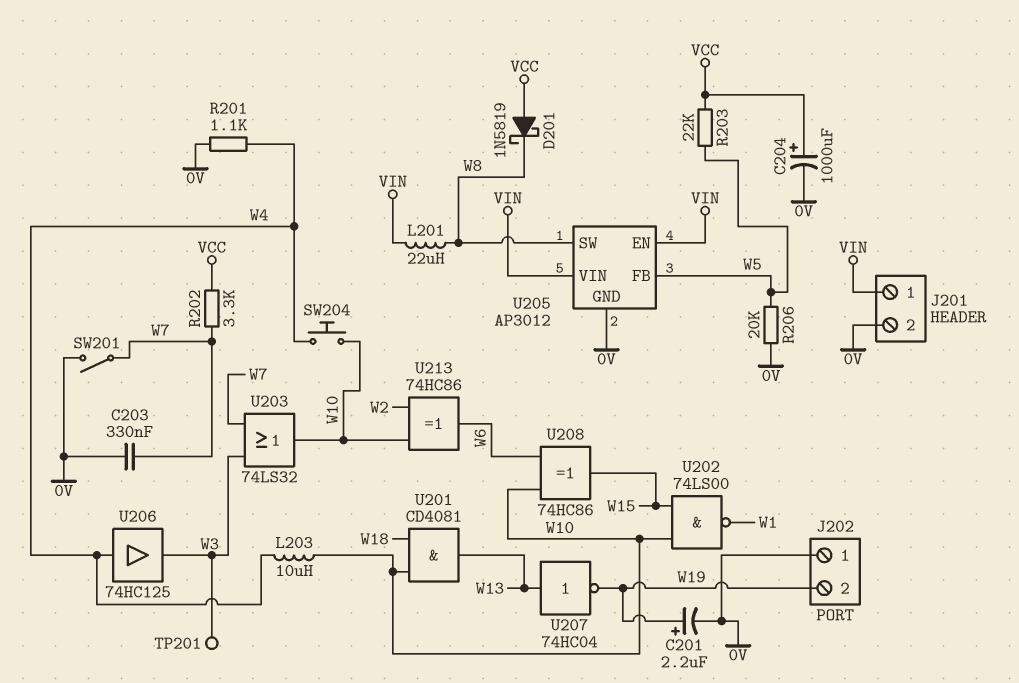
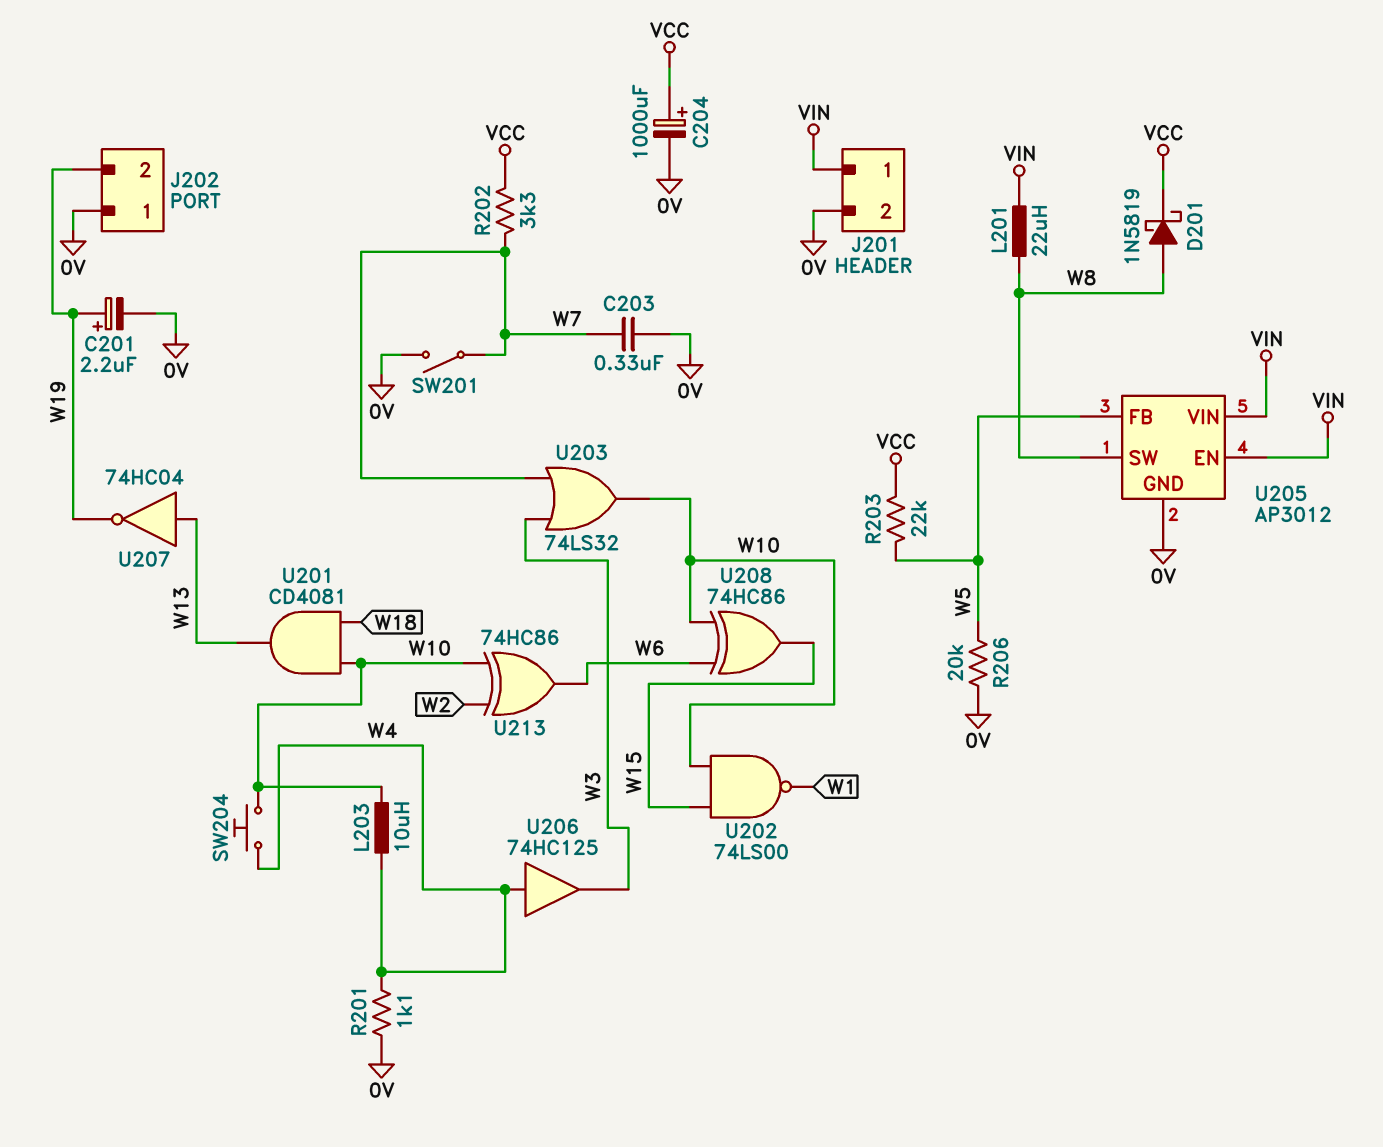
D201: schottky 1N5819 (A VCC, K W8) -> schottky 1N5819 (A W8, K VCC)
TP201: test point (W3) -> none

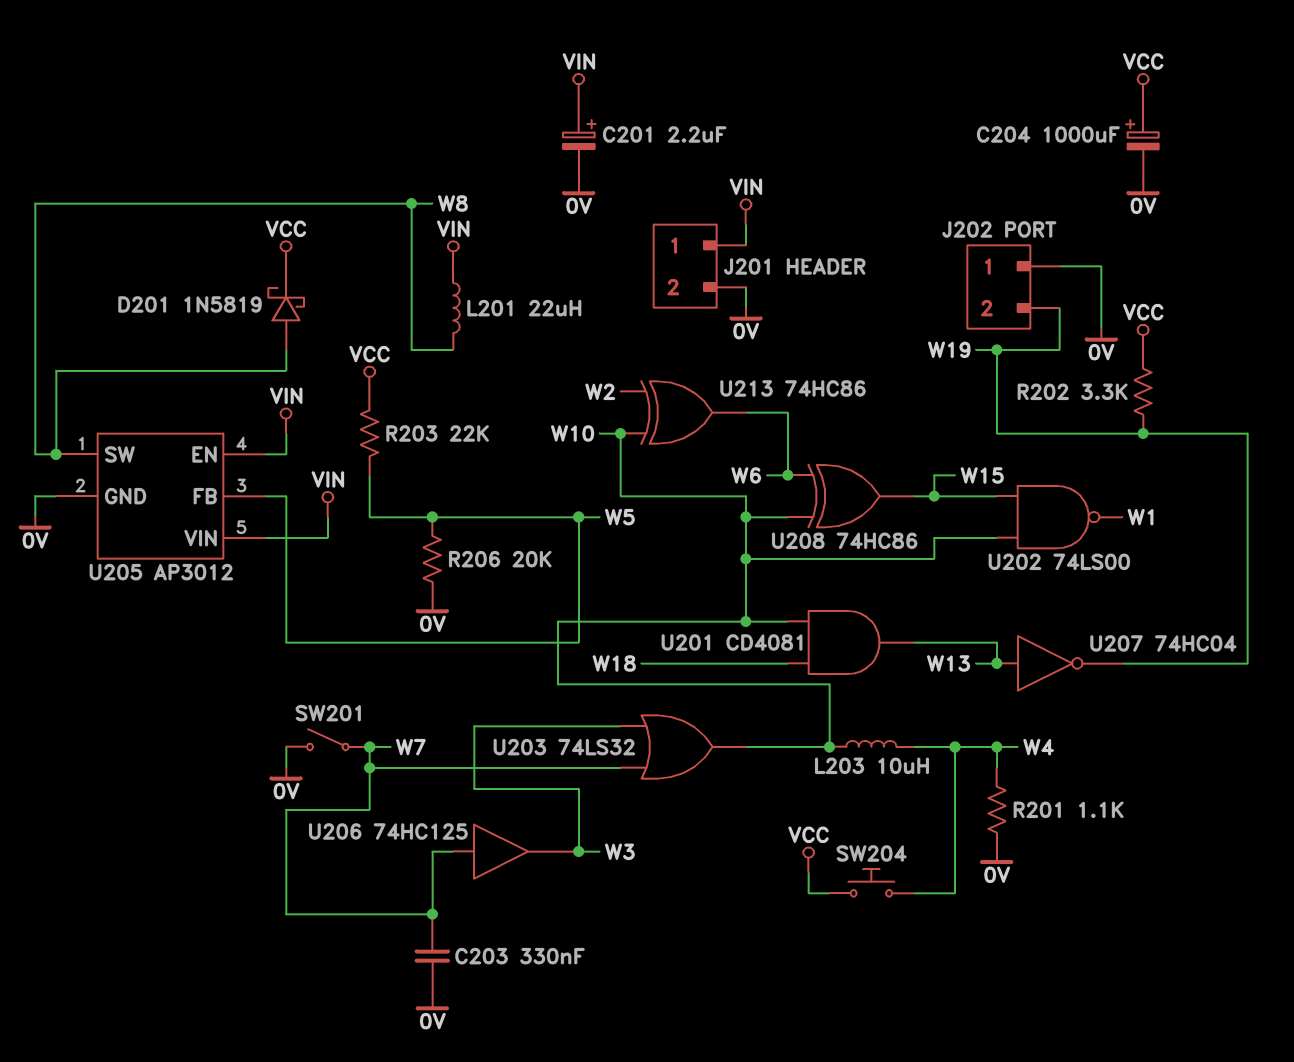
C201: 2.2uF (plus W19, minus 0V) -> 2.2uF (plus VIN, minus 0V)
R202: 3.3k (VCC, W7) -> 3.3k (VCC, W19)
SW204: button (W4, W10) -> button (VCC, W4)
U206: buffer 74HC125 (in W4, out W3) -> buffer 74HC125 (in W7, out W3)

